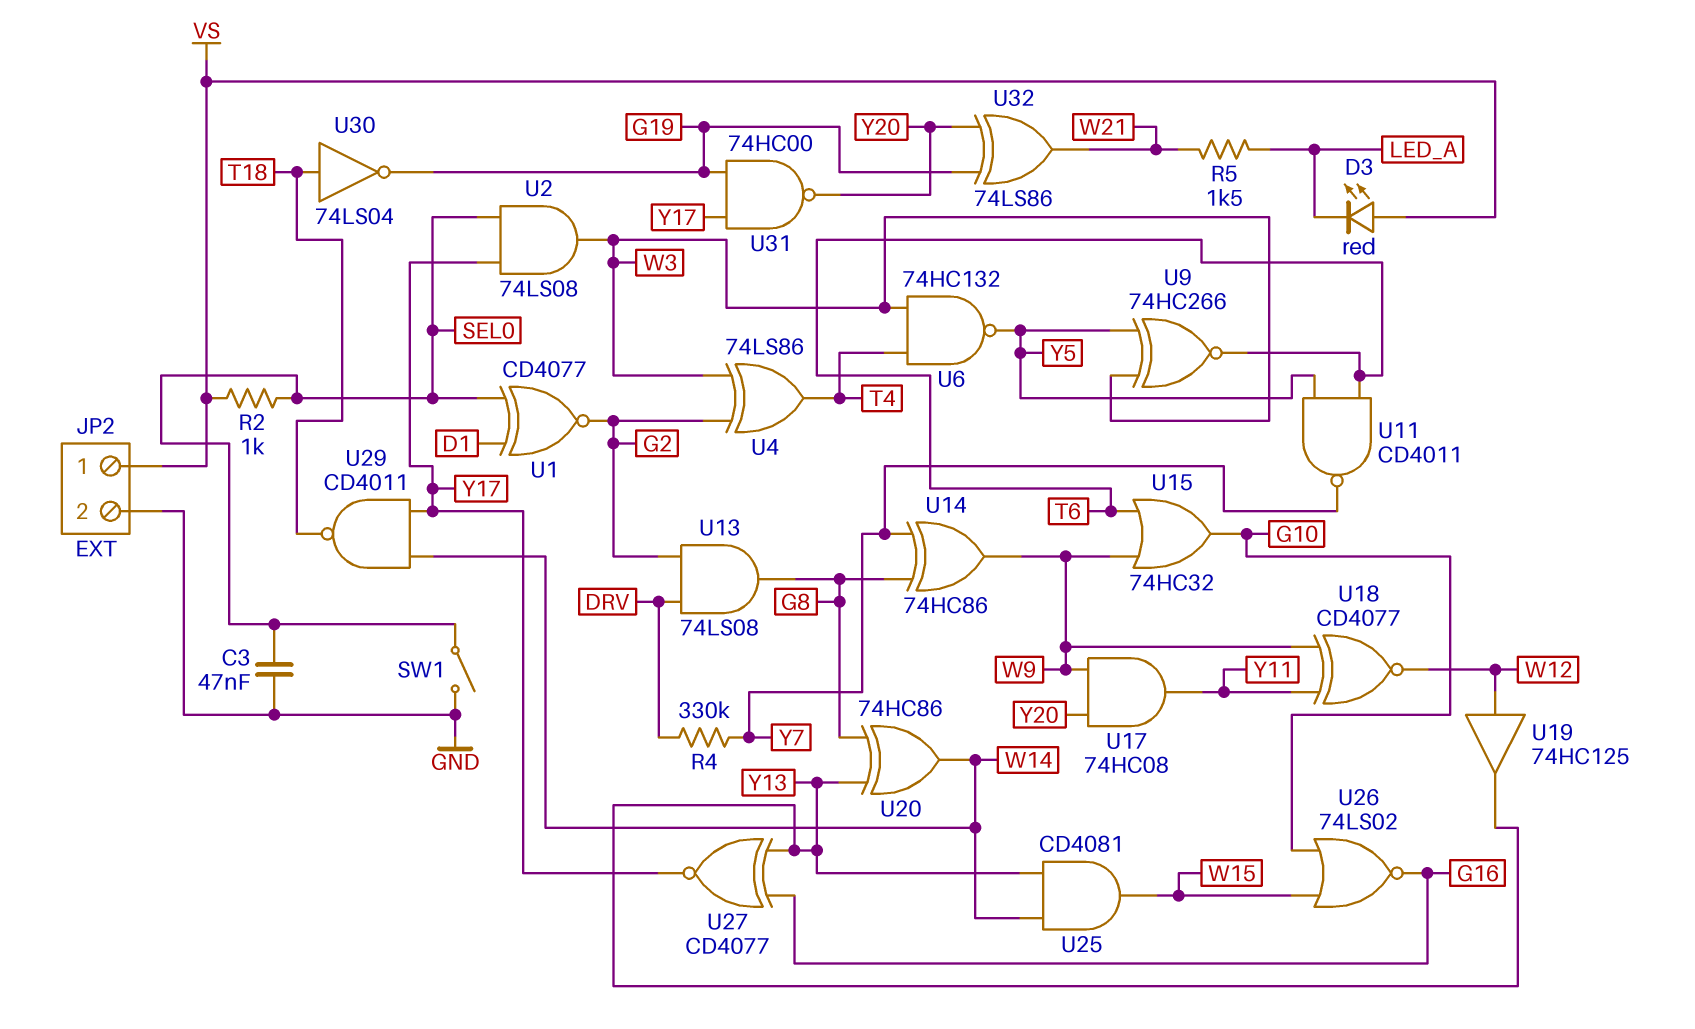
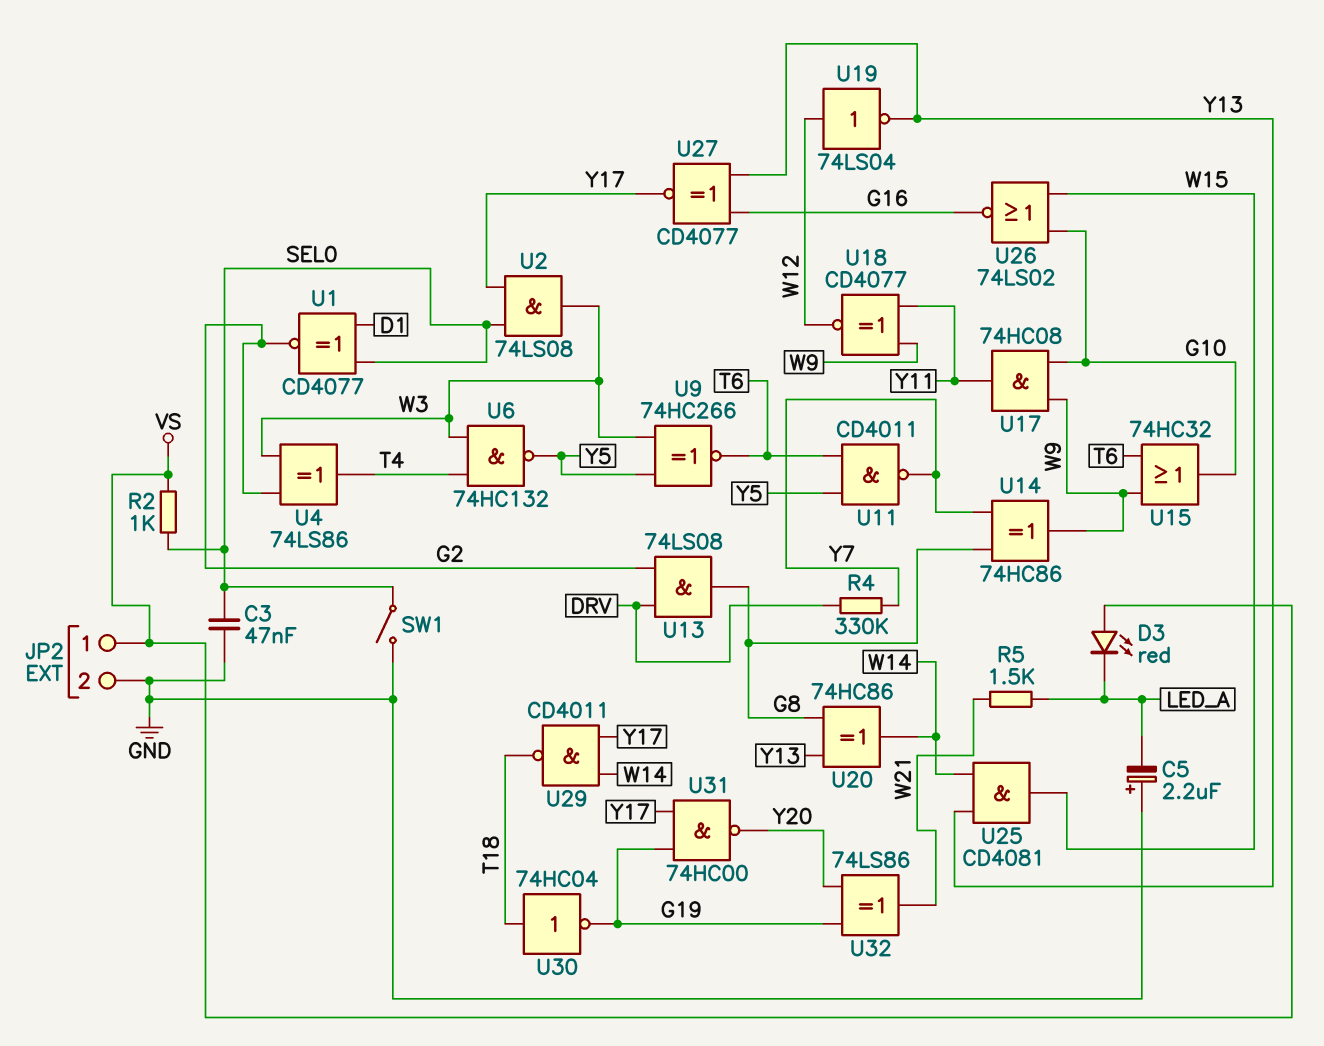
C5: none -> 2.2uF (plus GND, minus LED_A)
U17: AND 74HC08 (in W9, in Y20, out Y11) -> AND 74HC08 (in G10, in W9, out Y11)
U19: buffer 74HC125 (in W12, out Y13) -> NOT 74LS04 (in W12, out Y13)
U30: NOT 74LS04 (in T18, out G19) -> NOT 74HC04 (in T18, out G19)

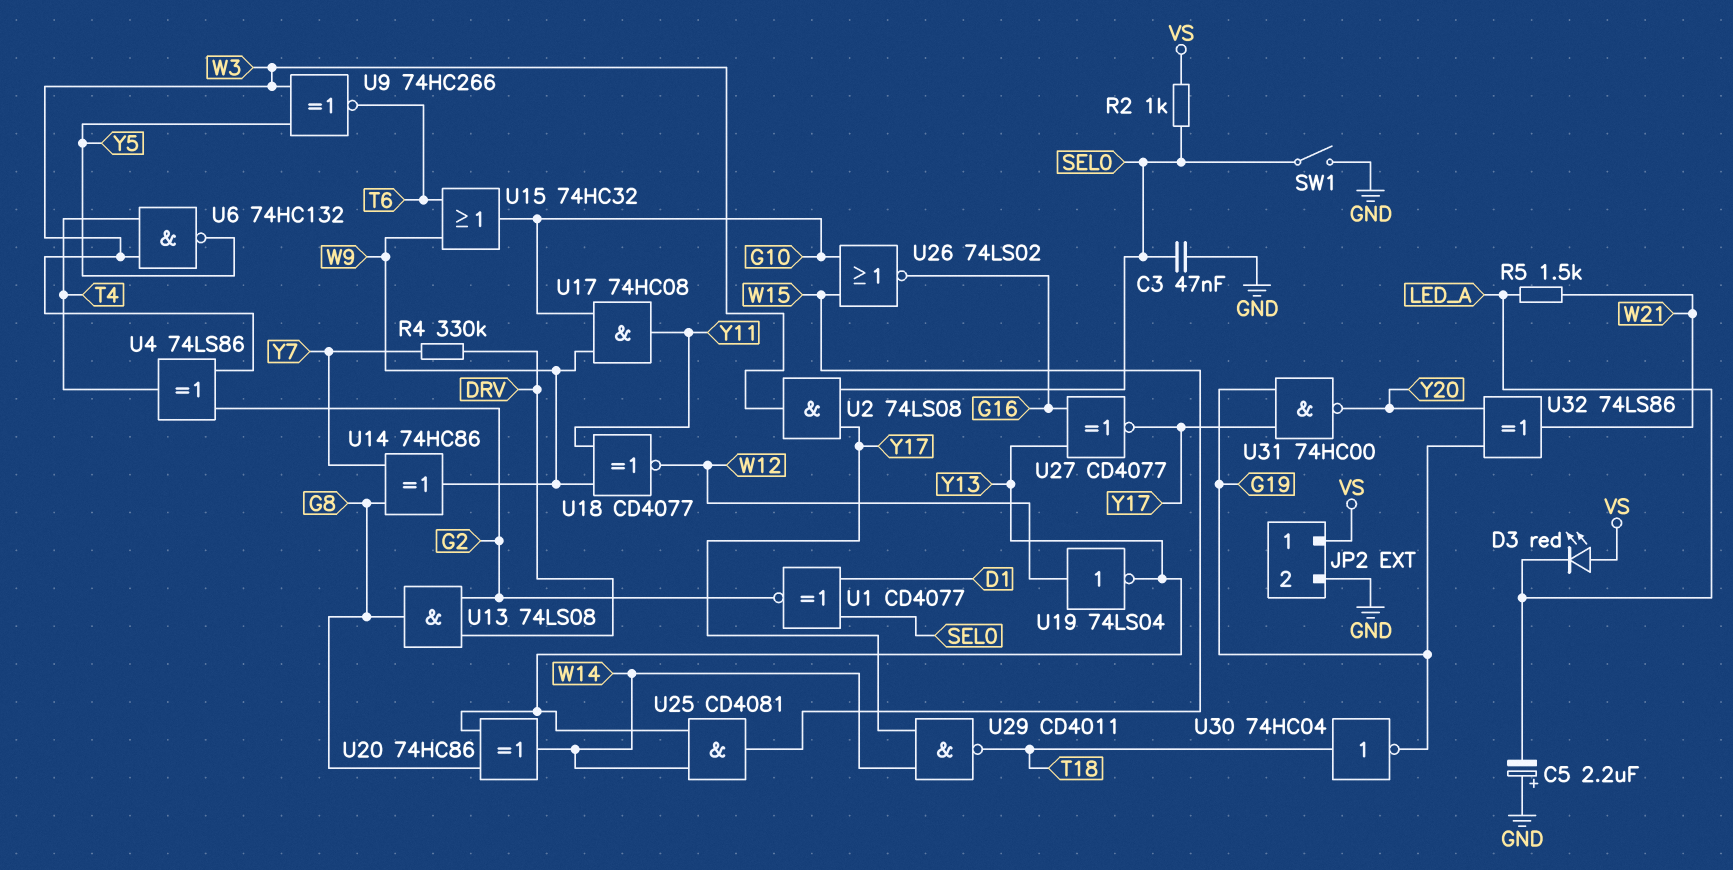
U11: NAND CD4011 (in T6, in Y5, out Y7) -> none

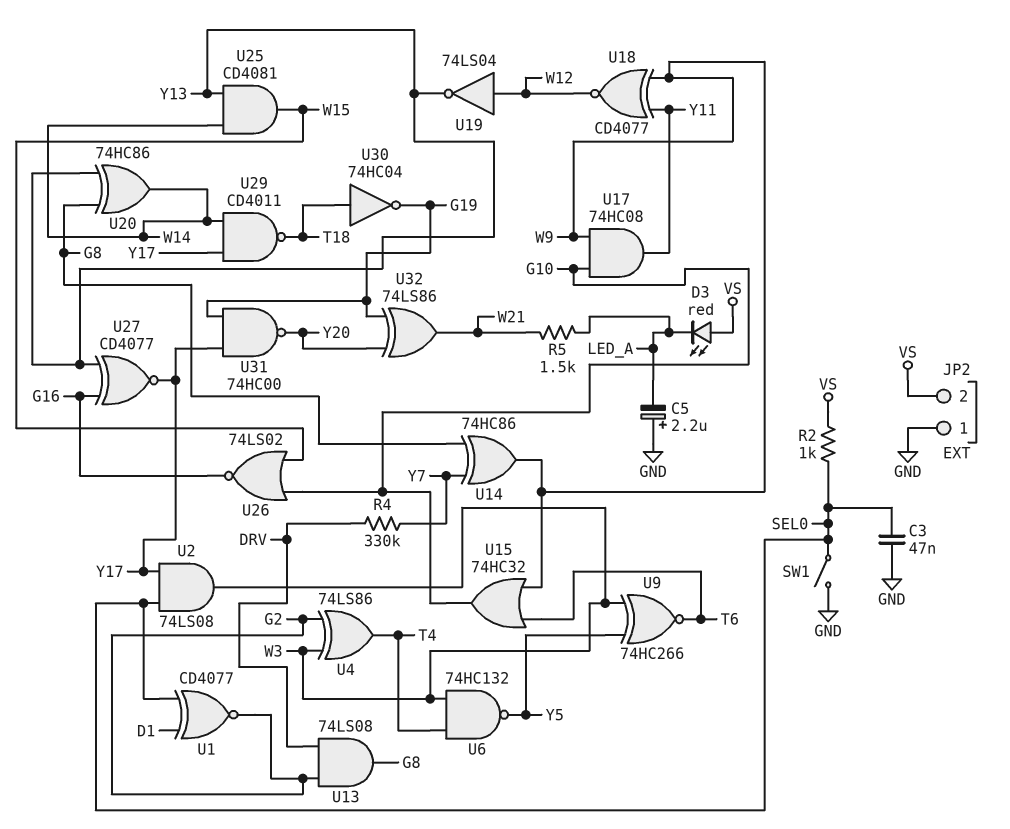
JP2 pin 1: VS -> GND
JP2 pin 2: GND -> VS

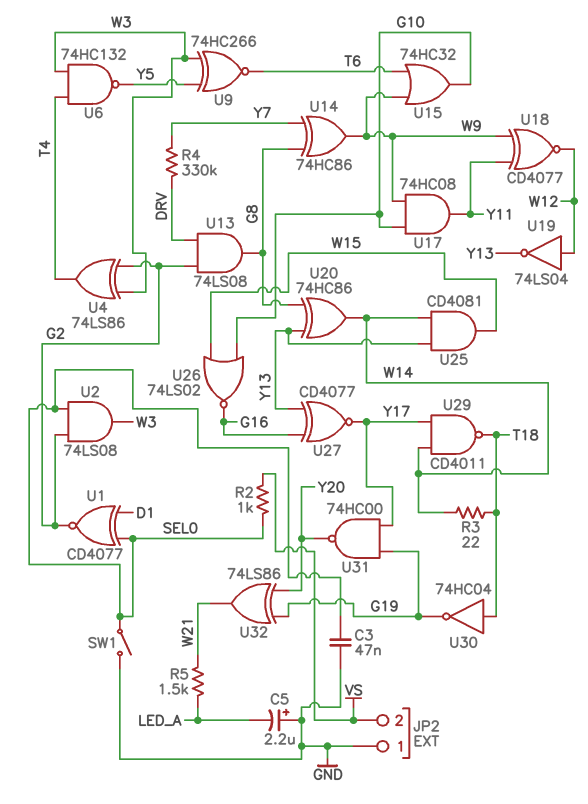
D3: LED red (A VS, K LED_A) -> none
R3: none -> 22 (T18, W14)
U2: AND 74LS08 (in SEL0, in Y17, out W3) -> AND 74LS08 (in G2, in SEL0, out W3)

